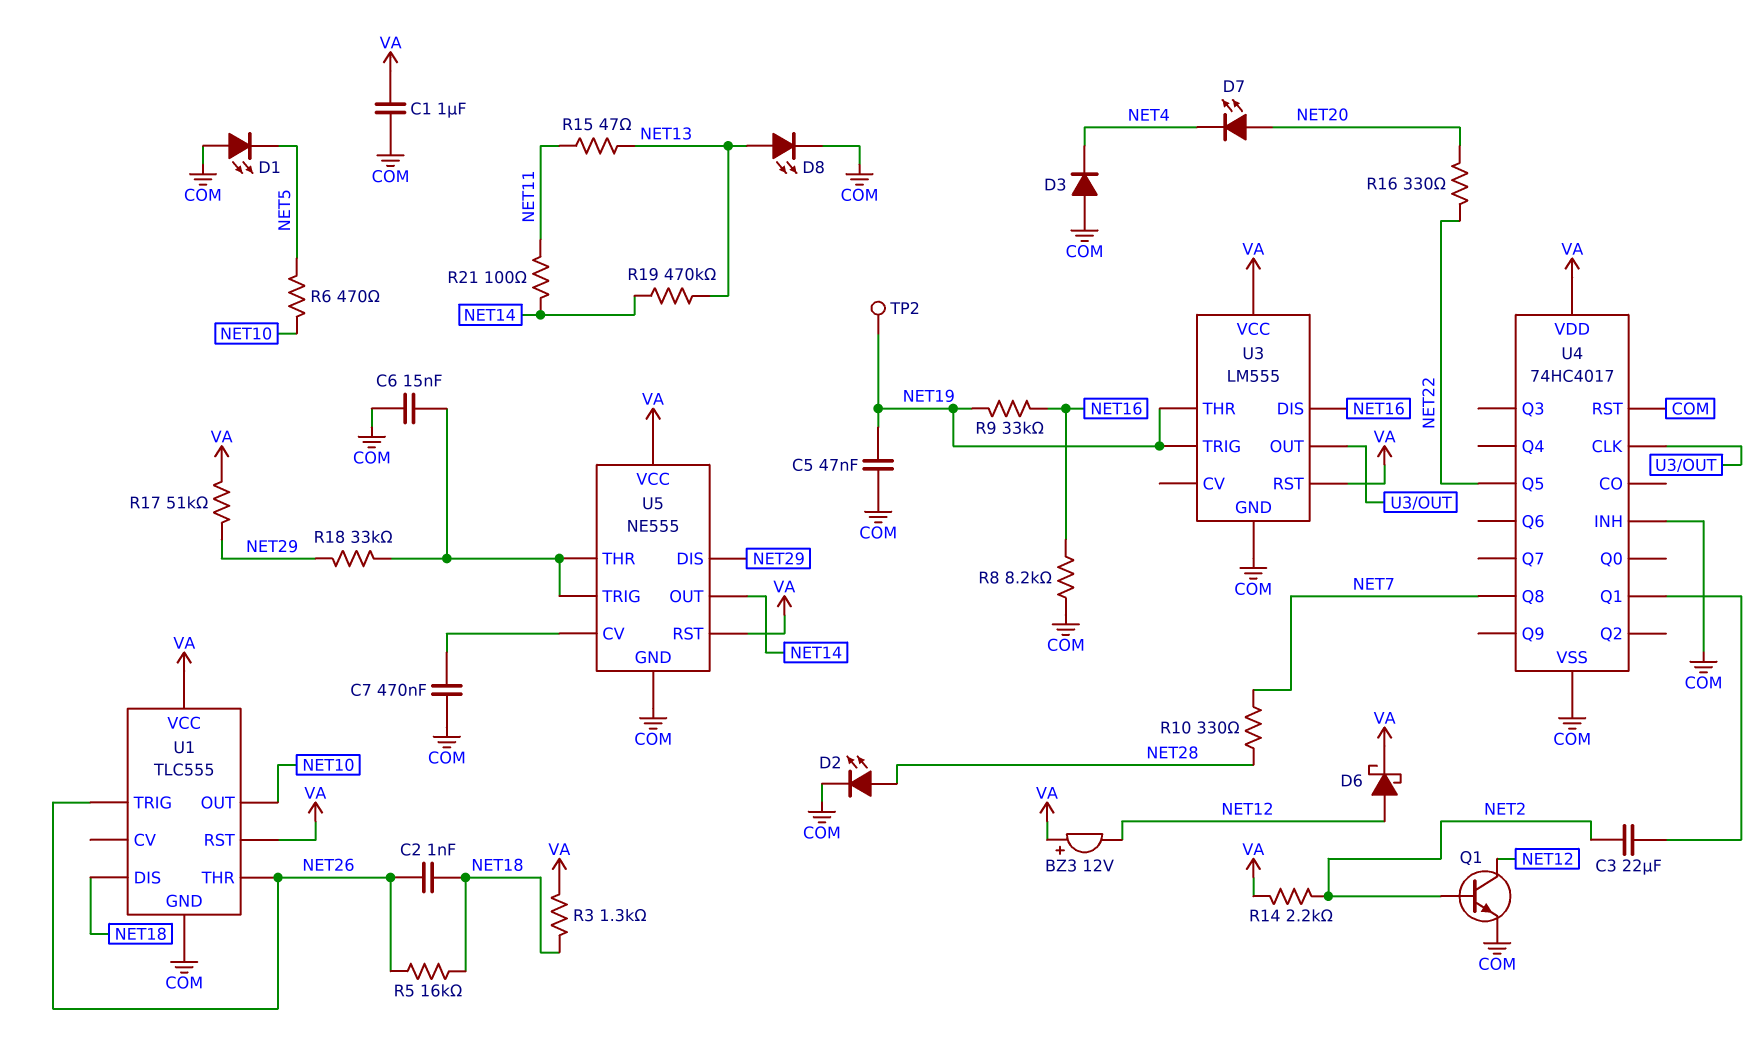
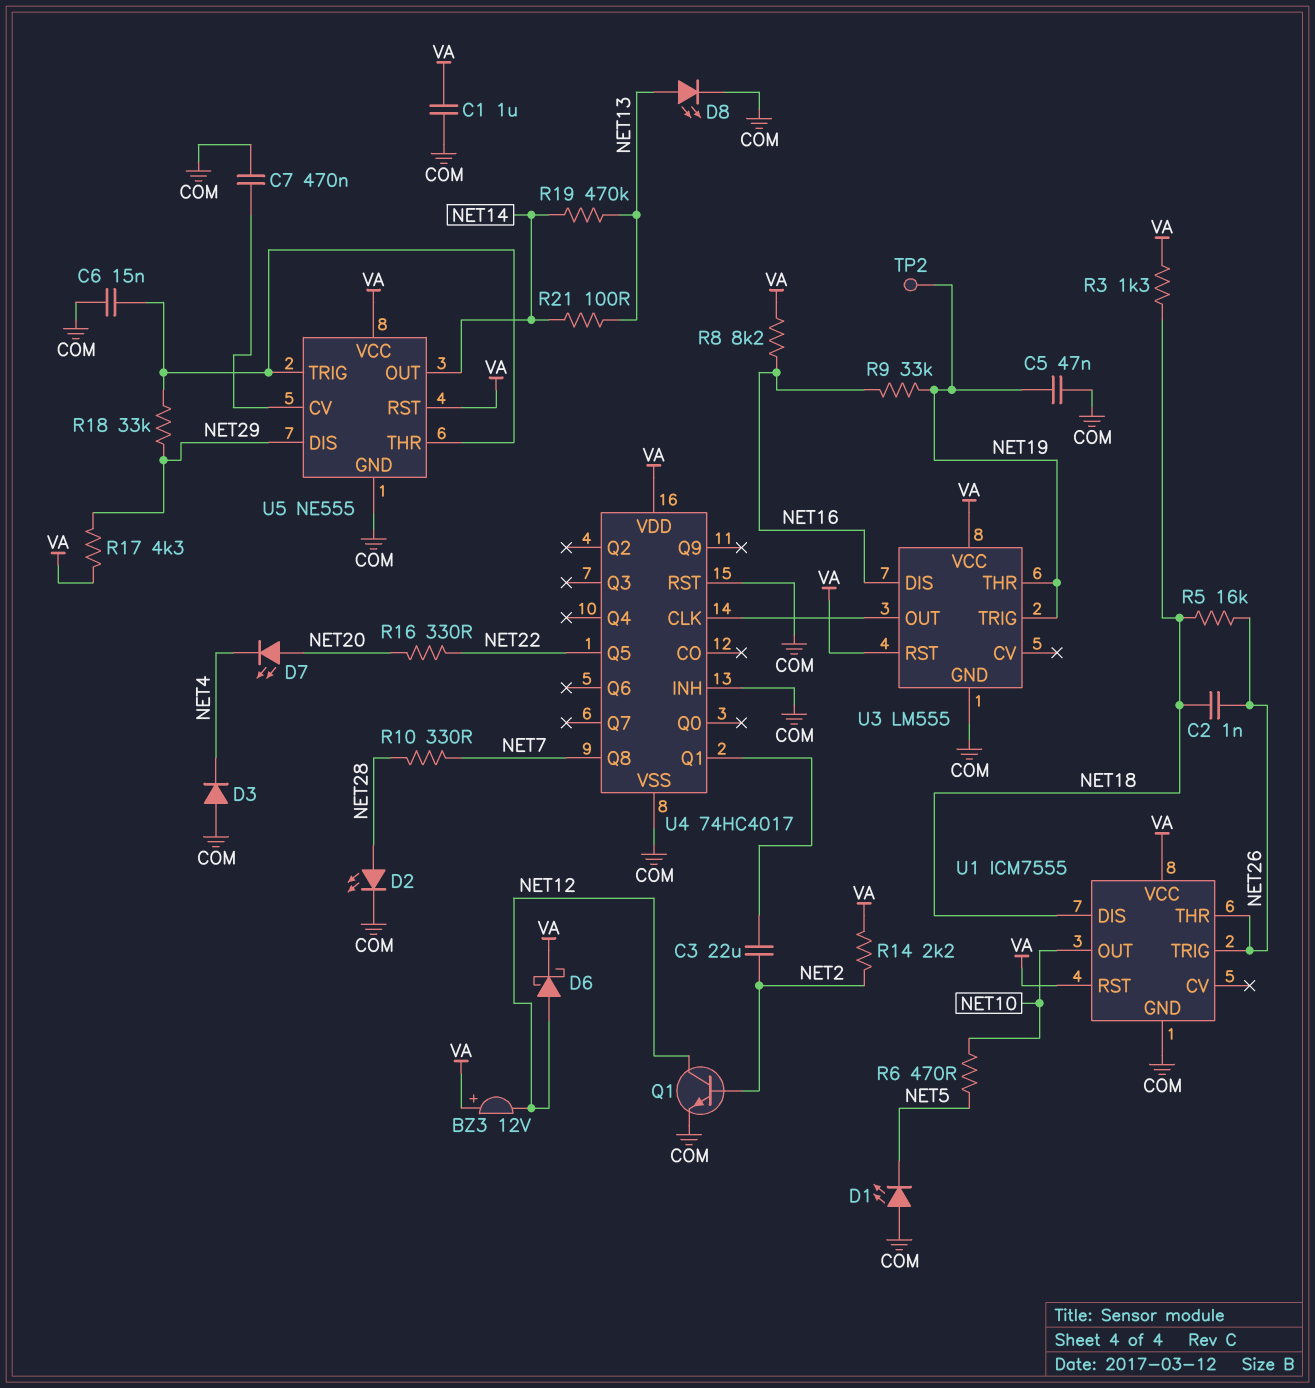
R8: 8.2k (COM, NET16) -> 8.2k (NET16, VA)
R15: 47 (NET11, NET13) -> none
R17: 51k (NET29, VA) -> 4.3k (NET29, VA)
R21: 100 (NET11, NET14) -> 100 (NET13, NET14)
U1: TLC555 -> ICM7555

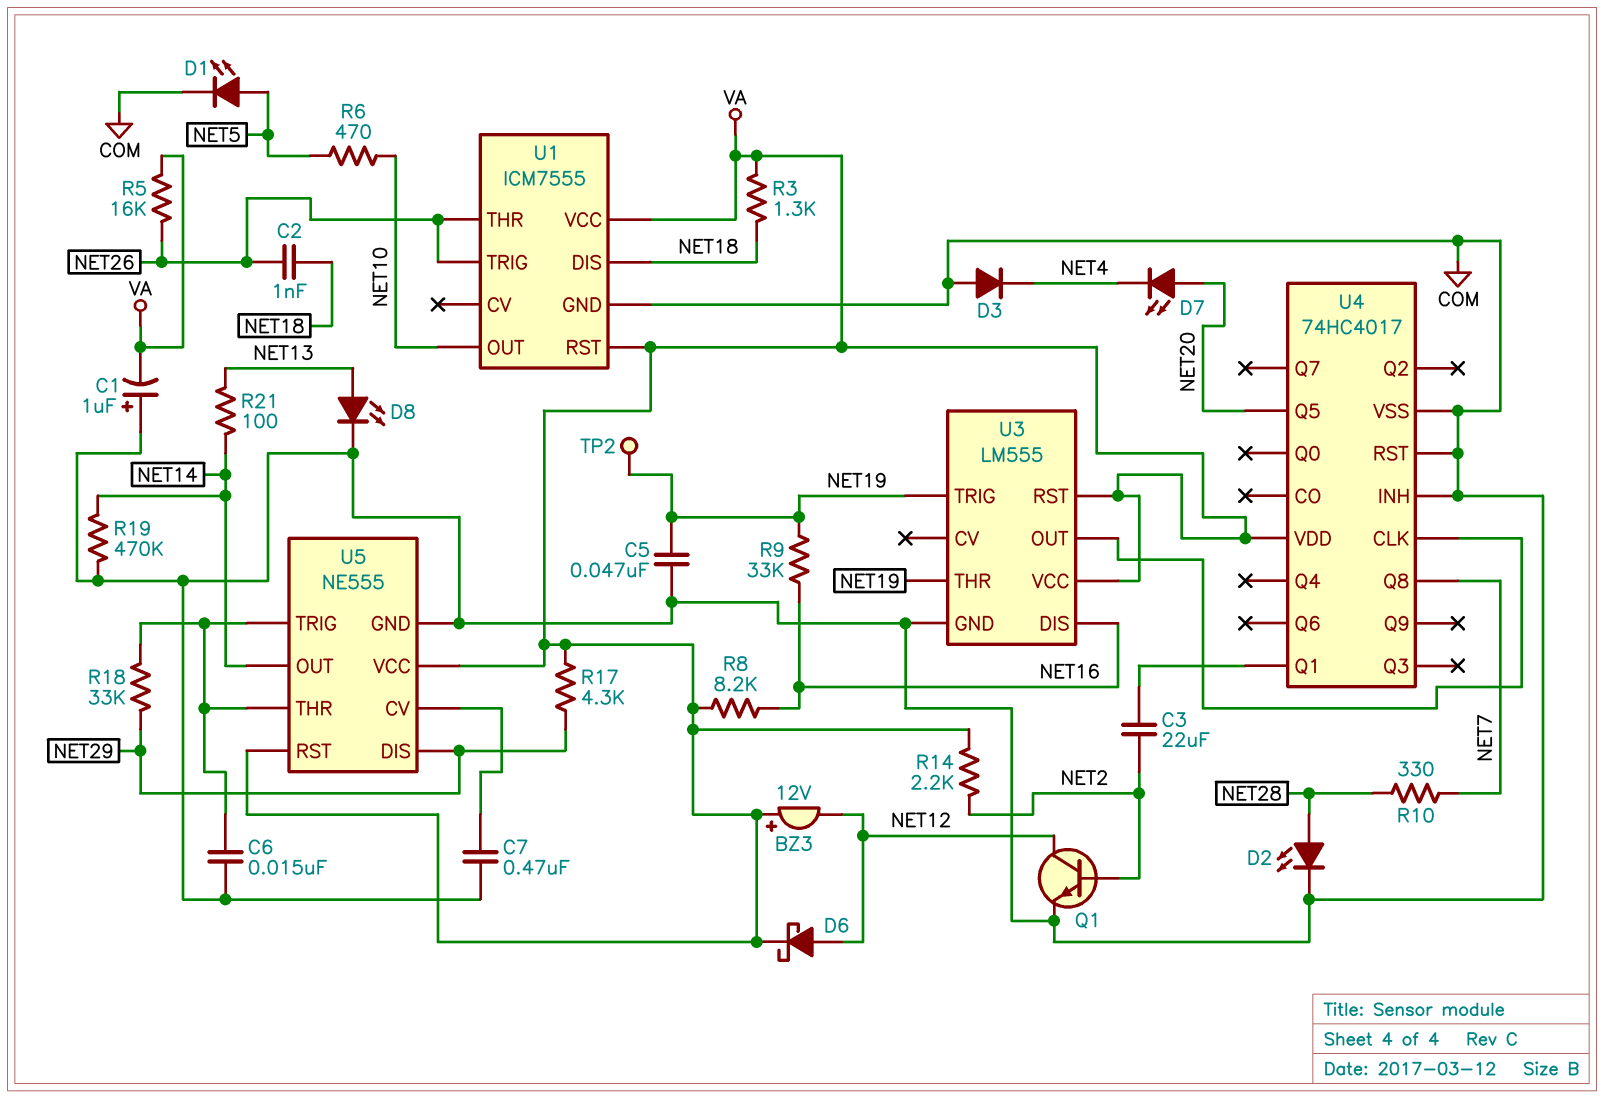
C1: 1uF (COM, VA) -> 1uF (plus COM, minus VA)
D1: LED (A COM, K NET5) -> LED (A NET5, K COM)
R5: 16k (NET18, NET26) -> 16k (NET26, VA)
R16: 330 (NET20, NET22) -> none
R19: 470k (NET13, NET14) -> 470k (COM, NET14)
U4 pin Q5: NET22 -> NET20

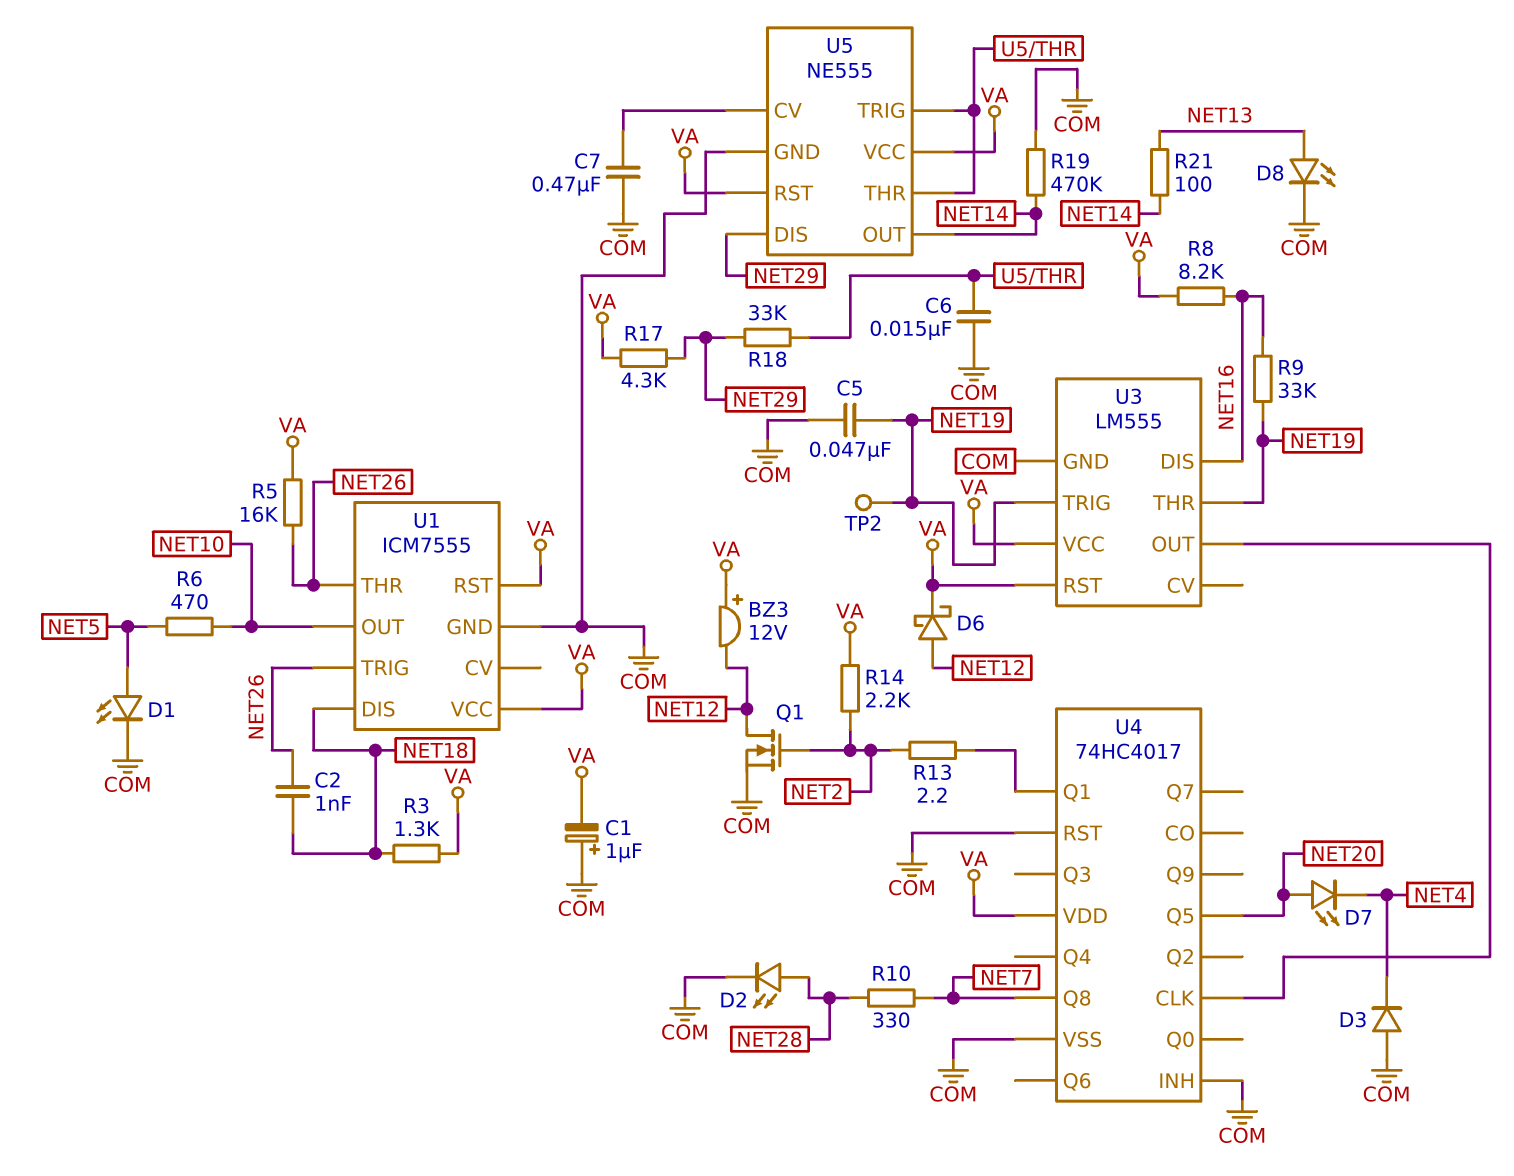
C3: 22uF (NET2, U4/Q1) -> none
Q1: NPN (B NET2, C NET12, E COM) -> NMOS (G NET2, D NET12, S COM)
R13: none -> 2.2 (NET2, U4/Q1)

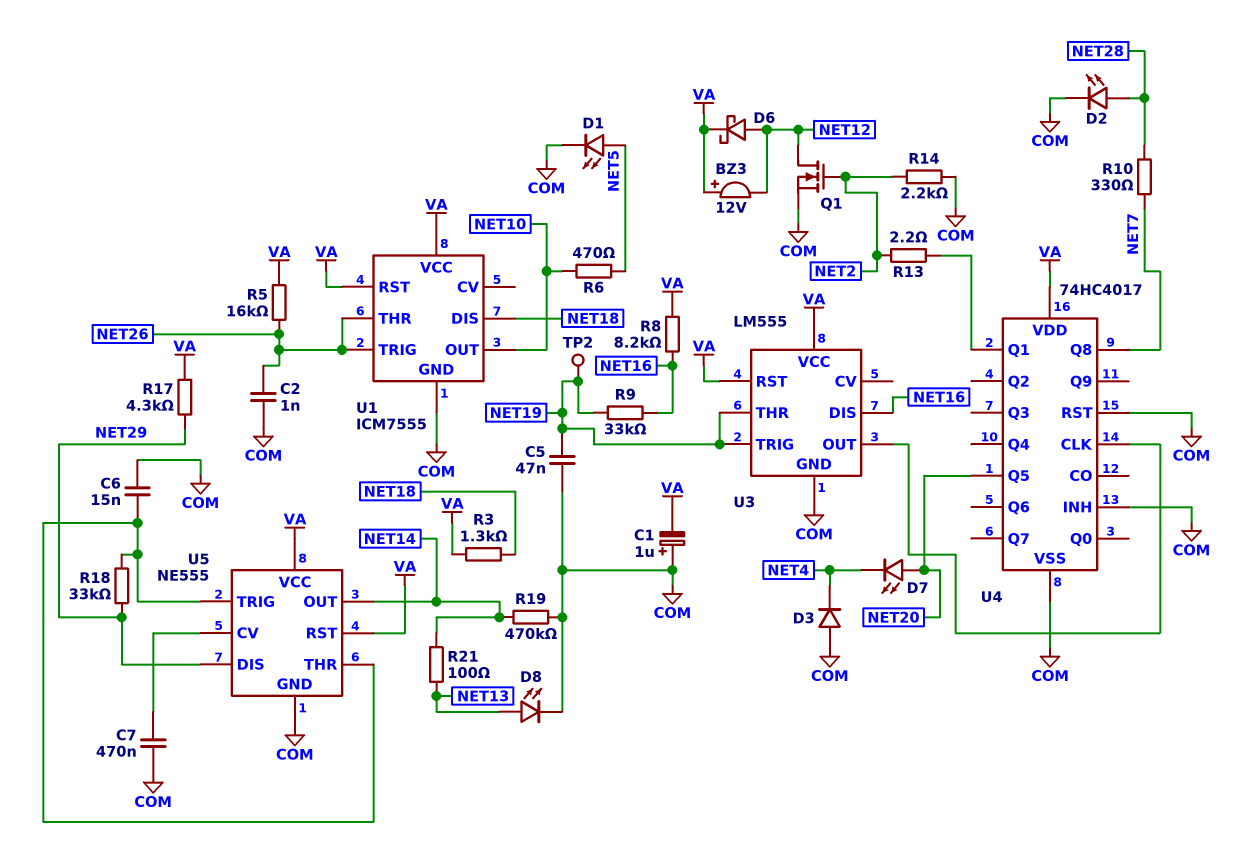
C2: 1nF (NET18, NET26) -> 1nF (COM, NET26)
R14: 2.2k (NET2, VA) -> 2.2k (COM, NET2)

